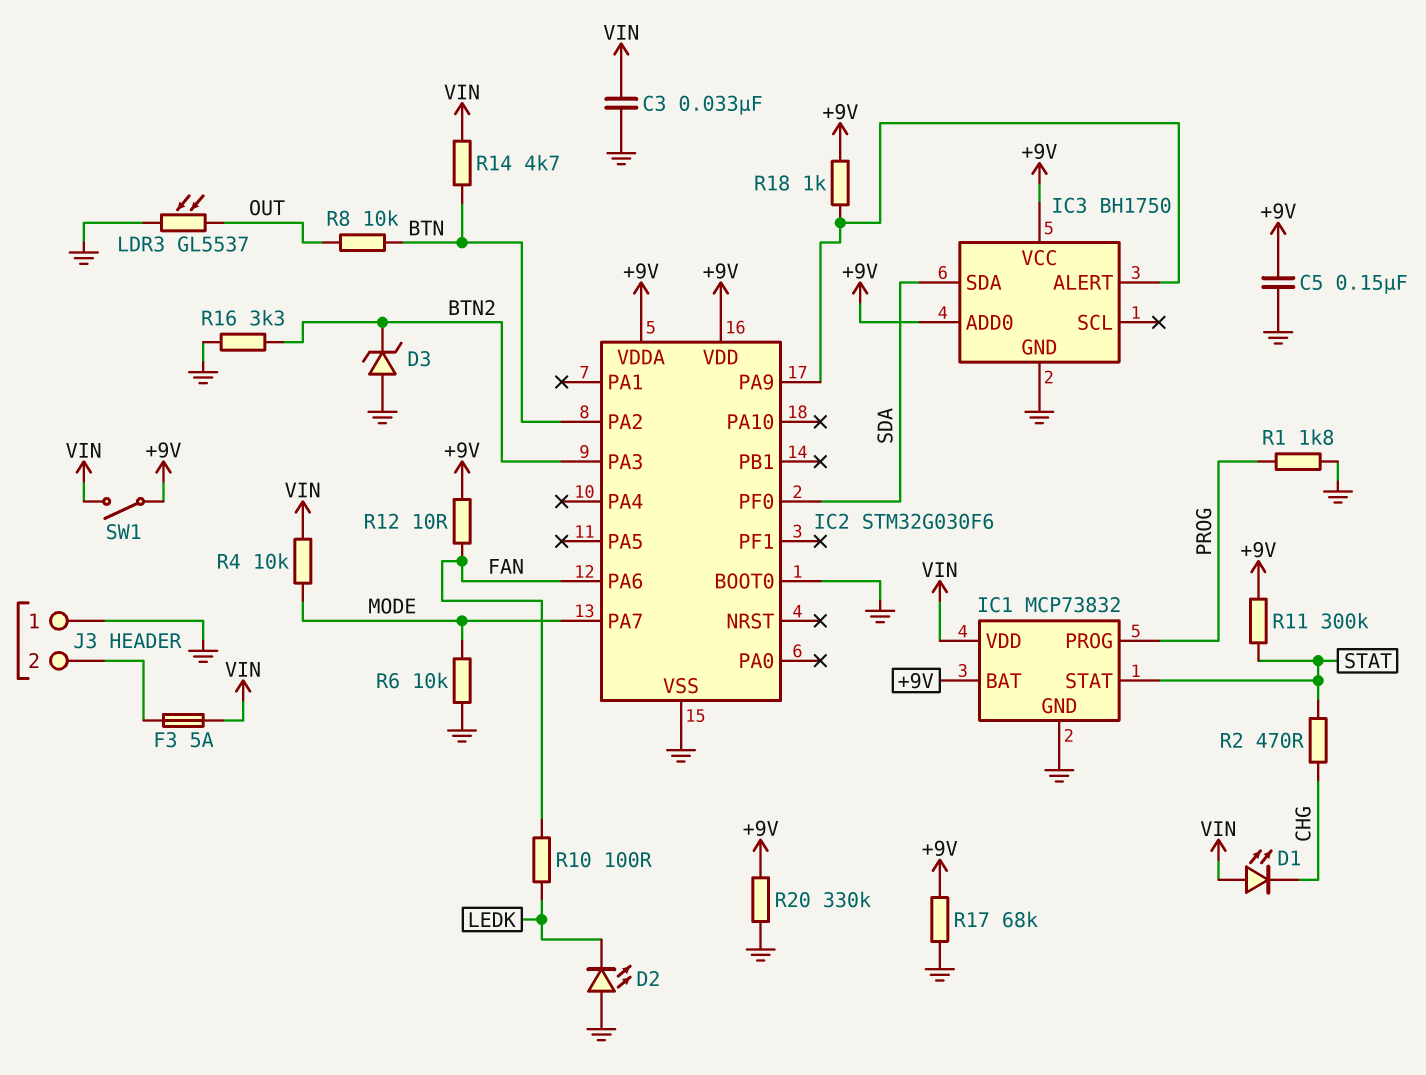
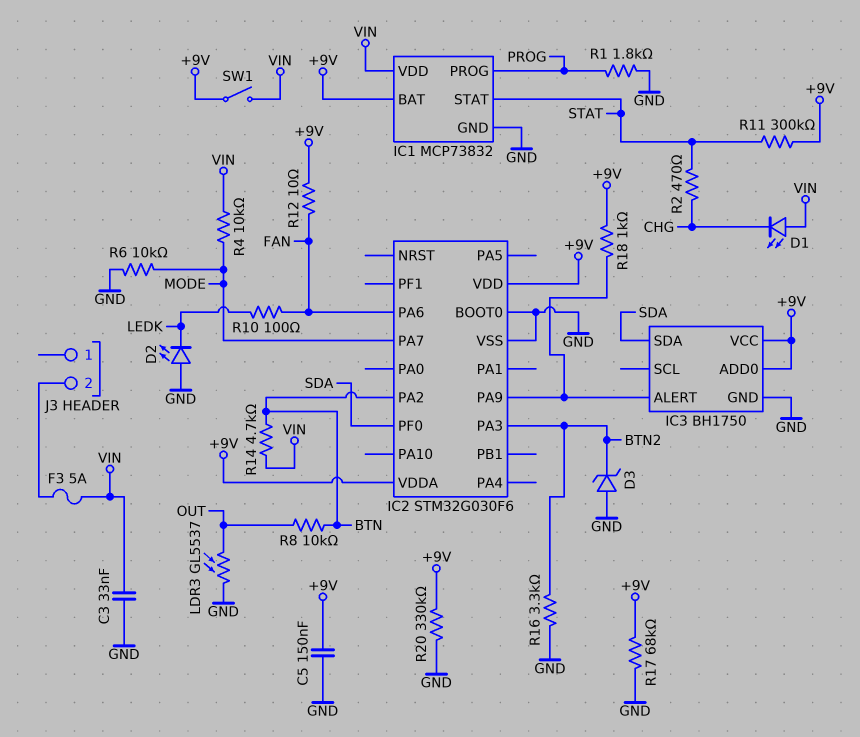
J3 pin 1: GND -> none

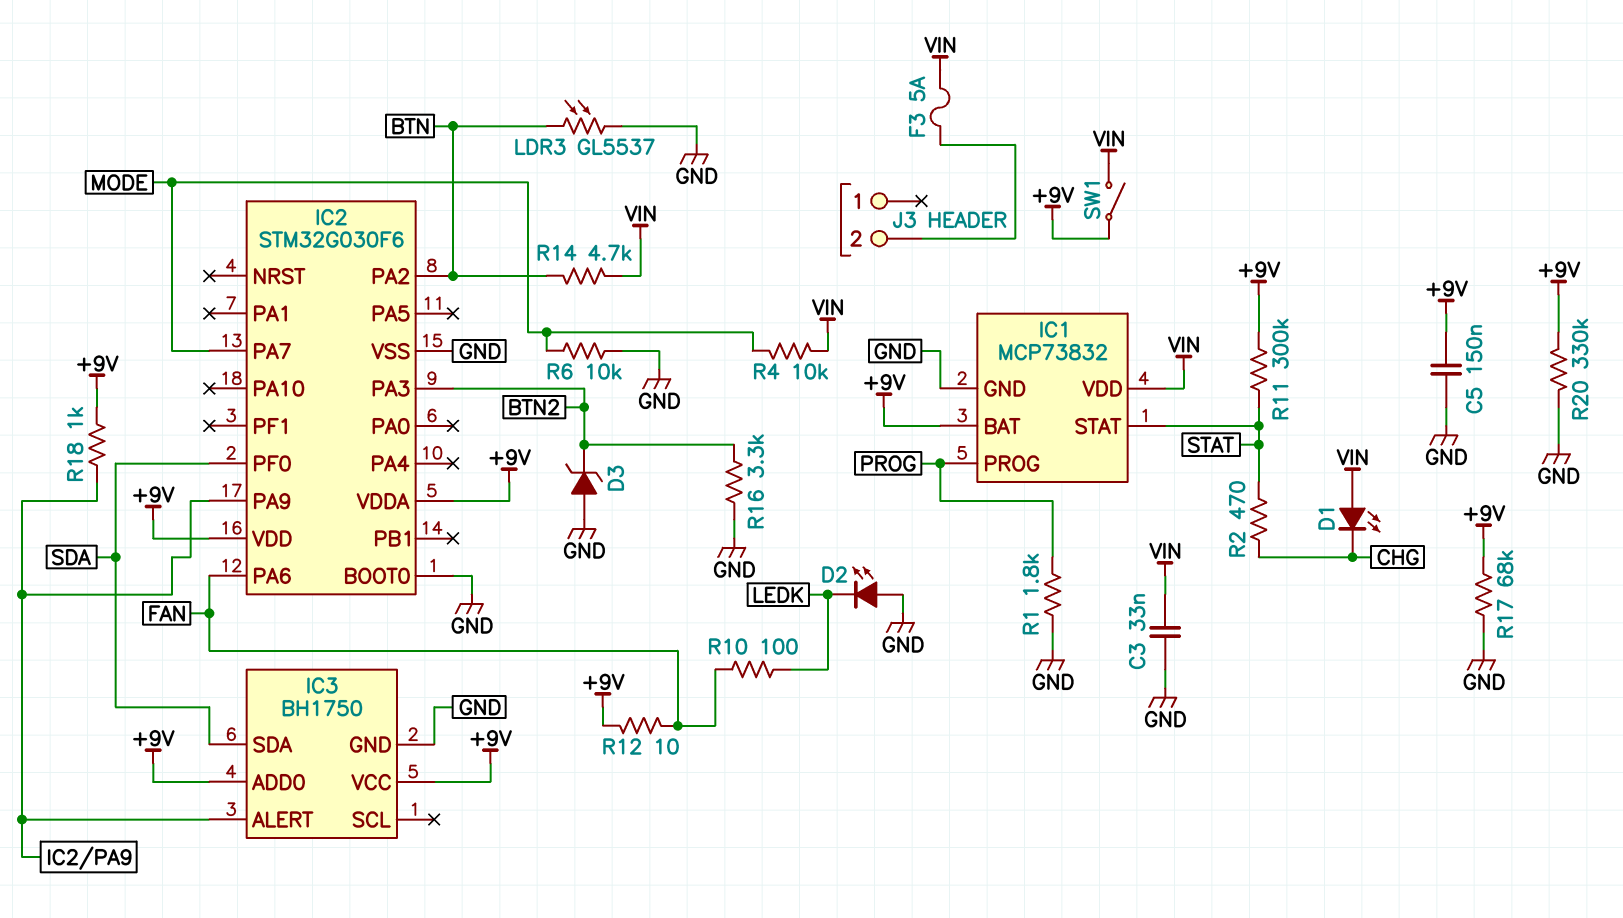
LDR3: GL5537 (GND, OUT) -> GL5537 (BTN, GND)
R8: 10k (BTN, OUT) -> none

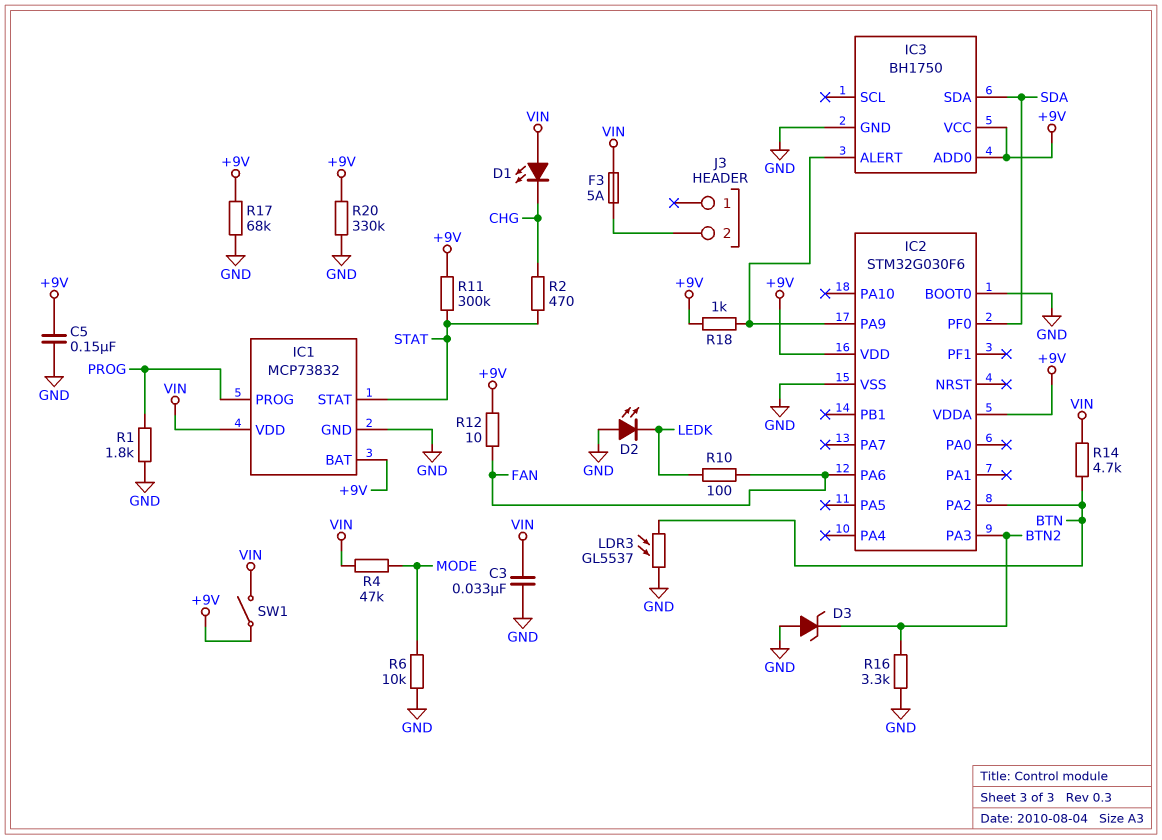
IC2 pin PA7: MODE -> none
R4: 10k (MODE, VIN) -> 47k (MODE, VIN)

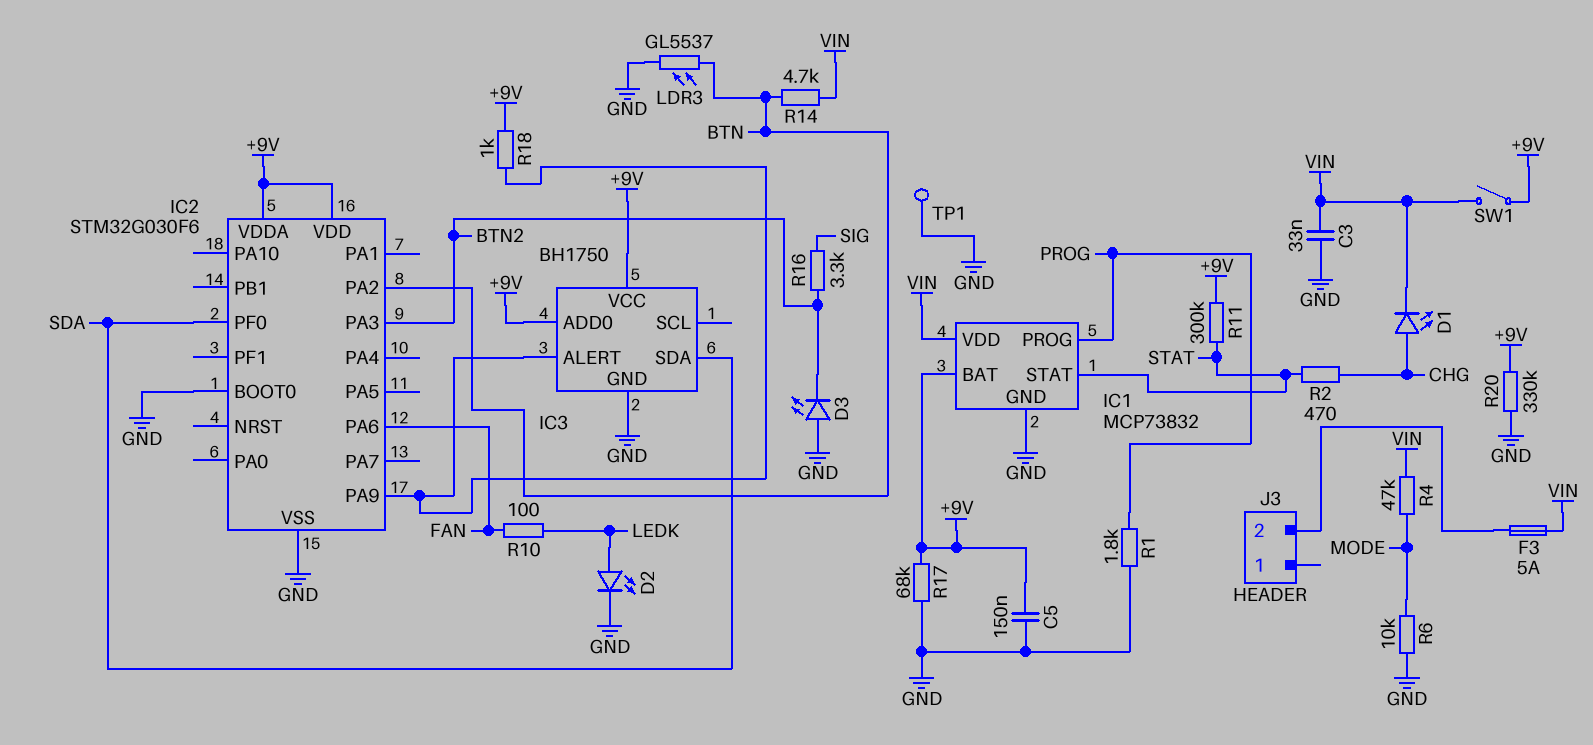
D1: LED (A VIN, K CHG) -> LED (A CHG, K VIN)
D2: LED (A GND, K LEDK) -> LED (A LEDK, K GND)
D3: zener (A GND, K BTN2) -> LED (A GND, K BTN2)
R12: 10 (+9V, FAN) -> none
R16: 3.3k (BTN2, GND) -> 3.3k (BTN2, SIG)
TP1: none -> test point (GND)

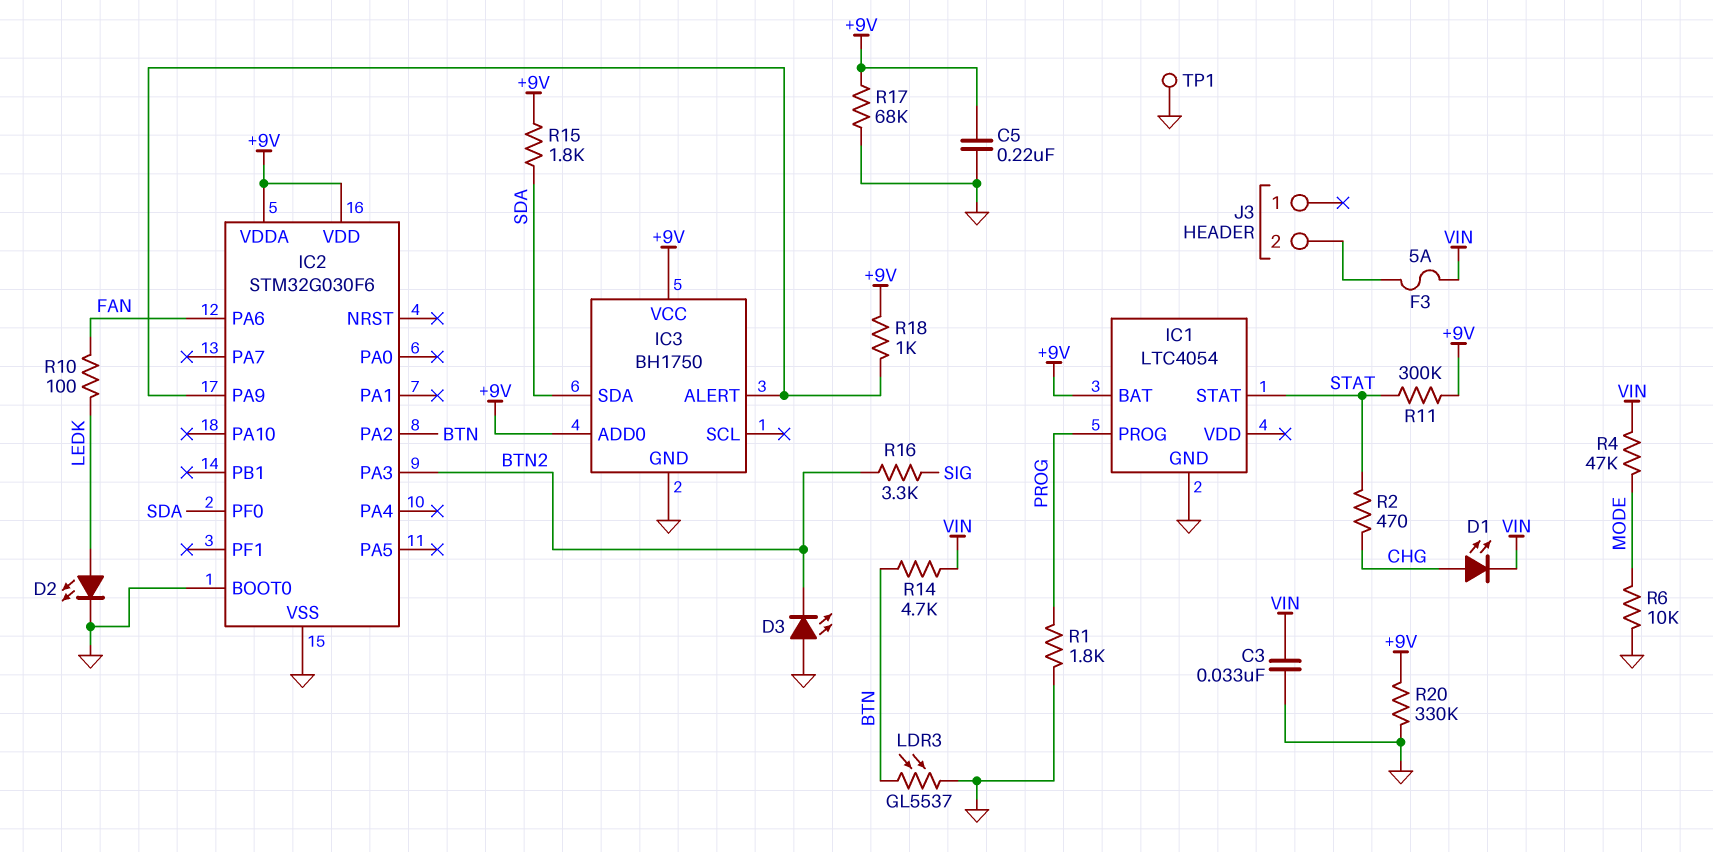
C5: 150nF (+9V, GND) -> 220nF (+9V, GND)
IC1: MCP73832 -> LTC4054
IC1 pin VDD: VIN -> none
R15: none -> 1.8k (+9V, SDA)
SW1: switch (+9V, VIN) -> none

